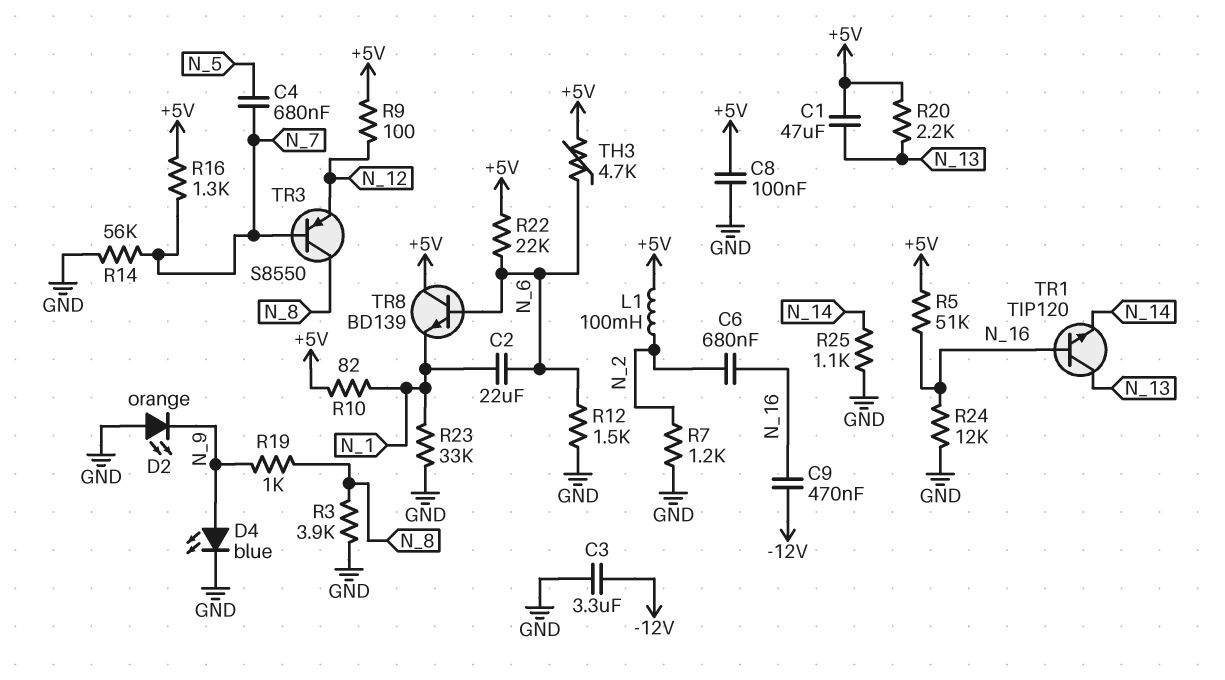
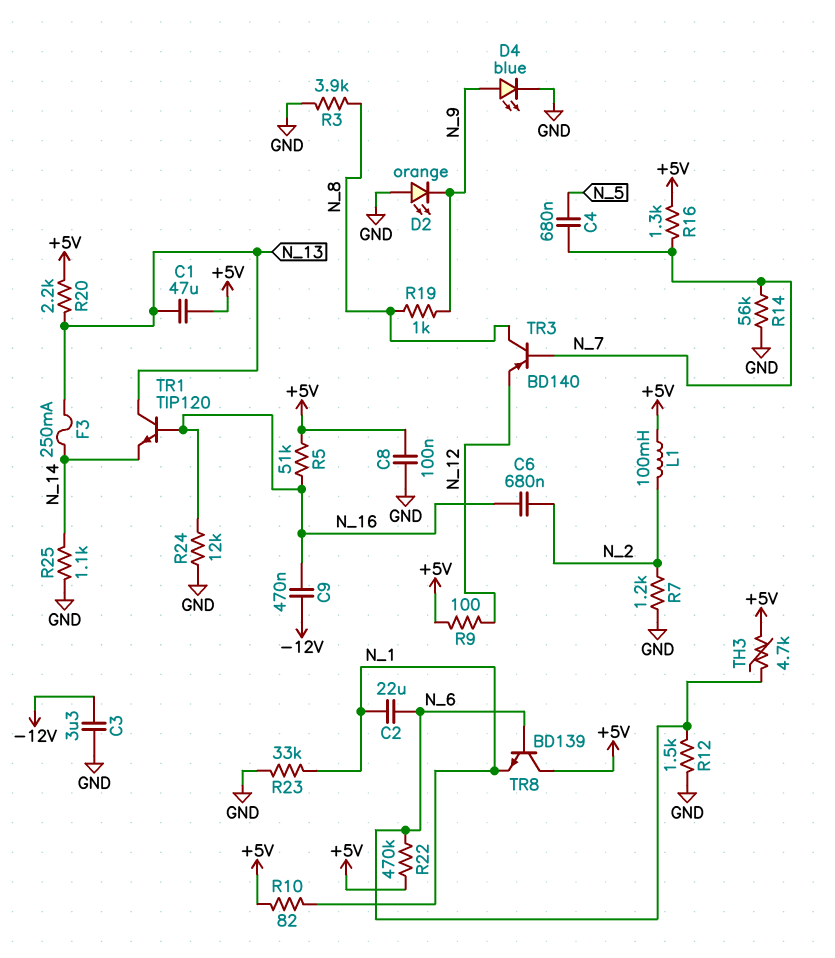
F3: none -> 250mA (N_13, N_14)
R22: 22k (+5V, N_6) -> 470k (+5V, N_6)
TR3: PNP S8550 (B N_7, C N_8, E N_12) -> PNP BD140 (B N_7, C N_8, E N_12)

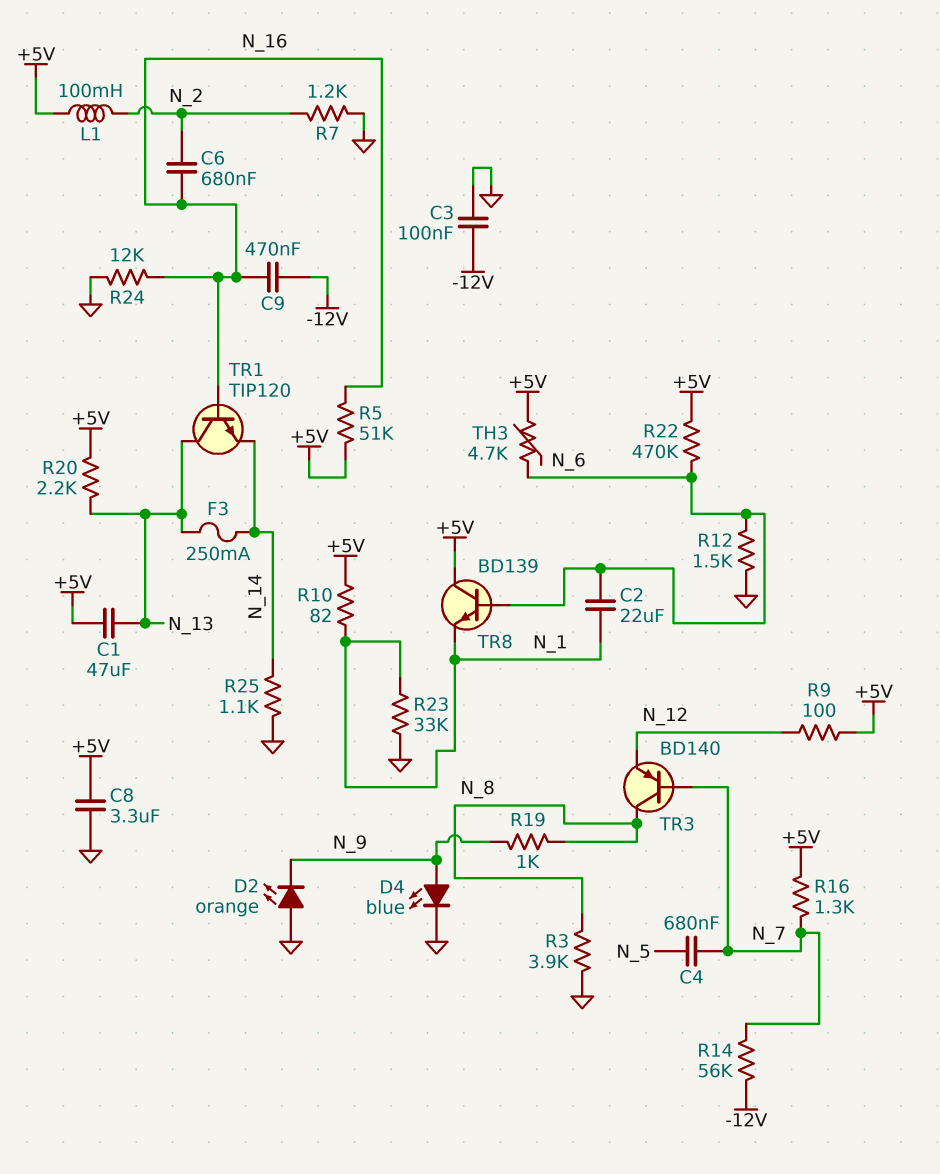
C3: 3.3uF (-12V, GND) -> 100nF (-12V, GND)
C8: 100nF (+5V, GND) -> 3.3uF (+5V, GND)
R14: 56k (GND, N_7) -> 56k (-12V, N_7)

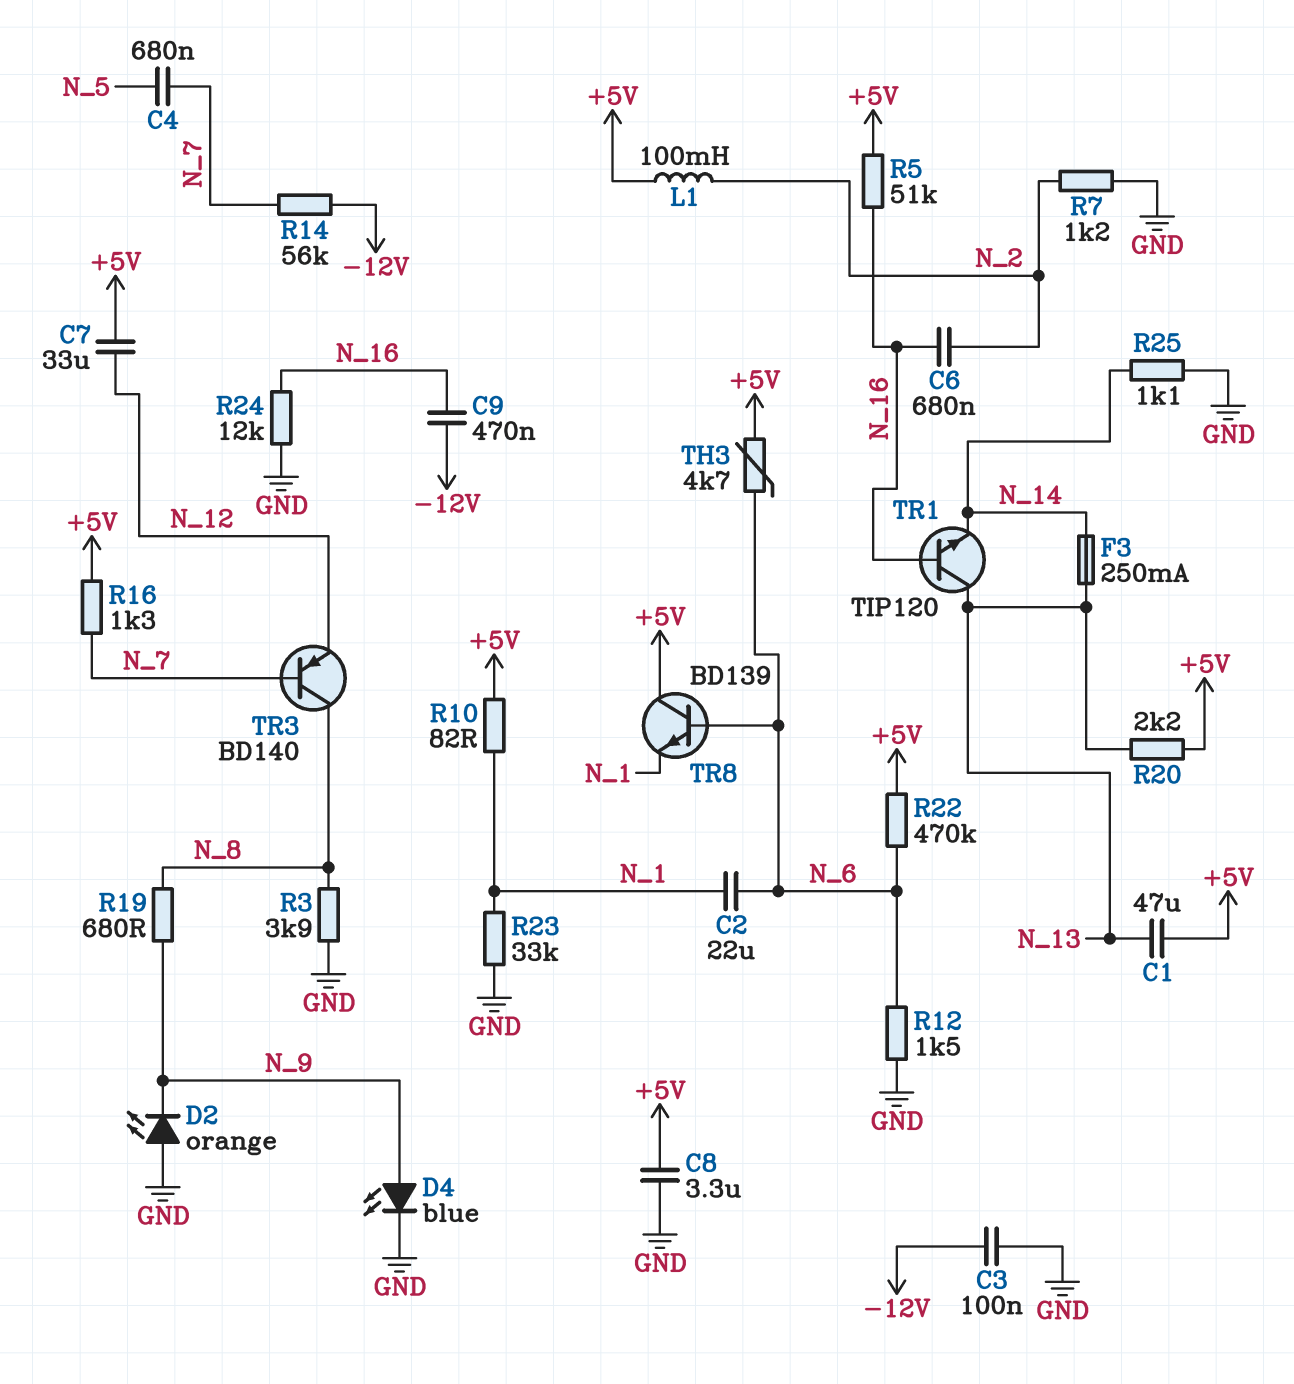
C7: none -> 33uF (+5V, N_12)
R9: 100 (+5V, N_12) -> none
R19: 1k (N_8, N_9) -> 680 (N_8, N_9)

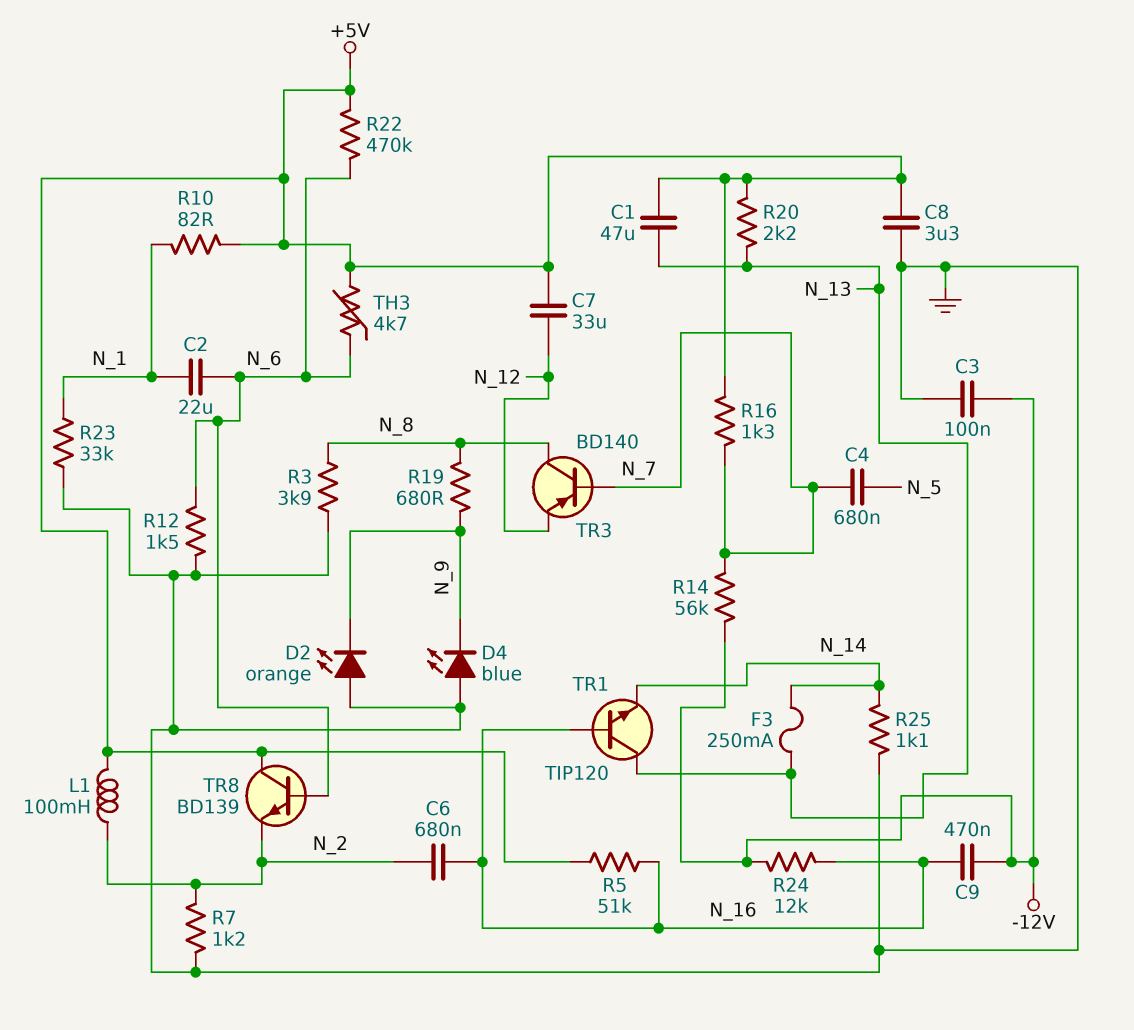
D4: LED blue (A N_9, K GND) -> LED blue (A GND, K N_9)
R24: 12k (GND, N_16) -> 12k (-12V, N_16)
TR8: NPN BD139 (B N_6, C +5V, E N_1) -> NPN BD139 (B N_6, C +5V, E N_2)

